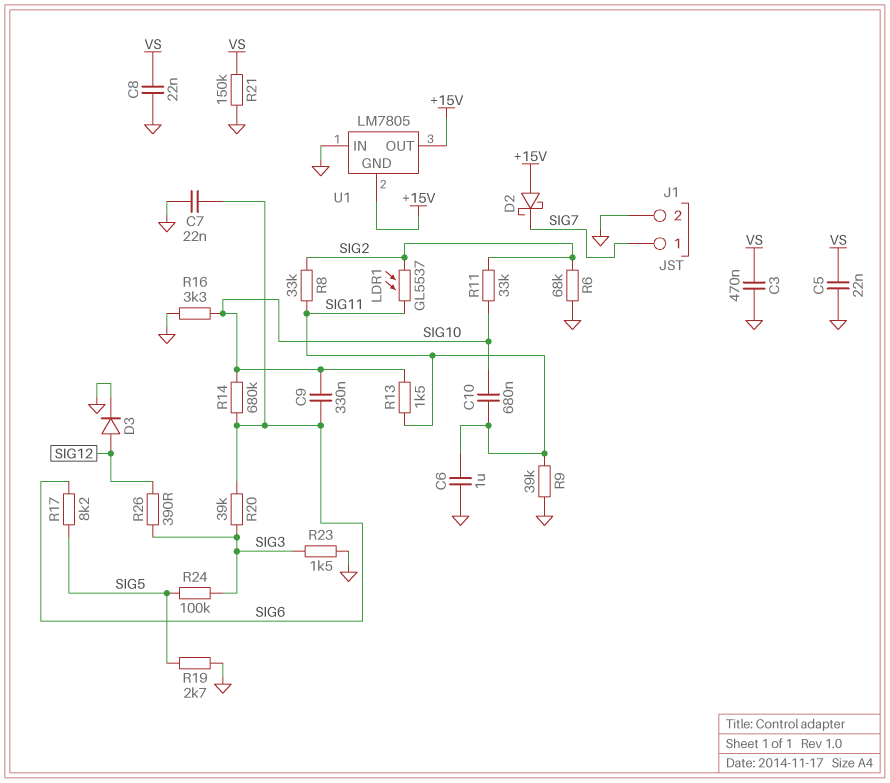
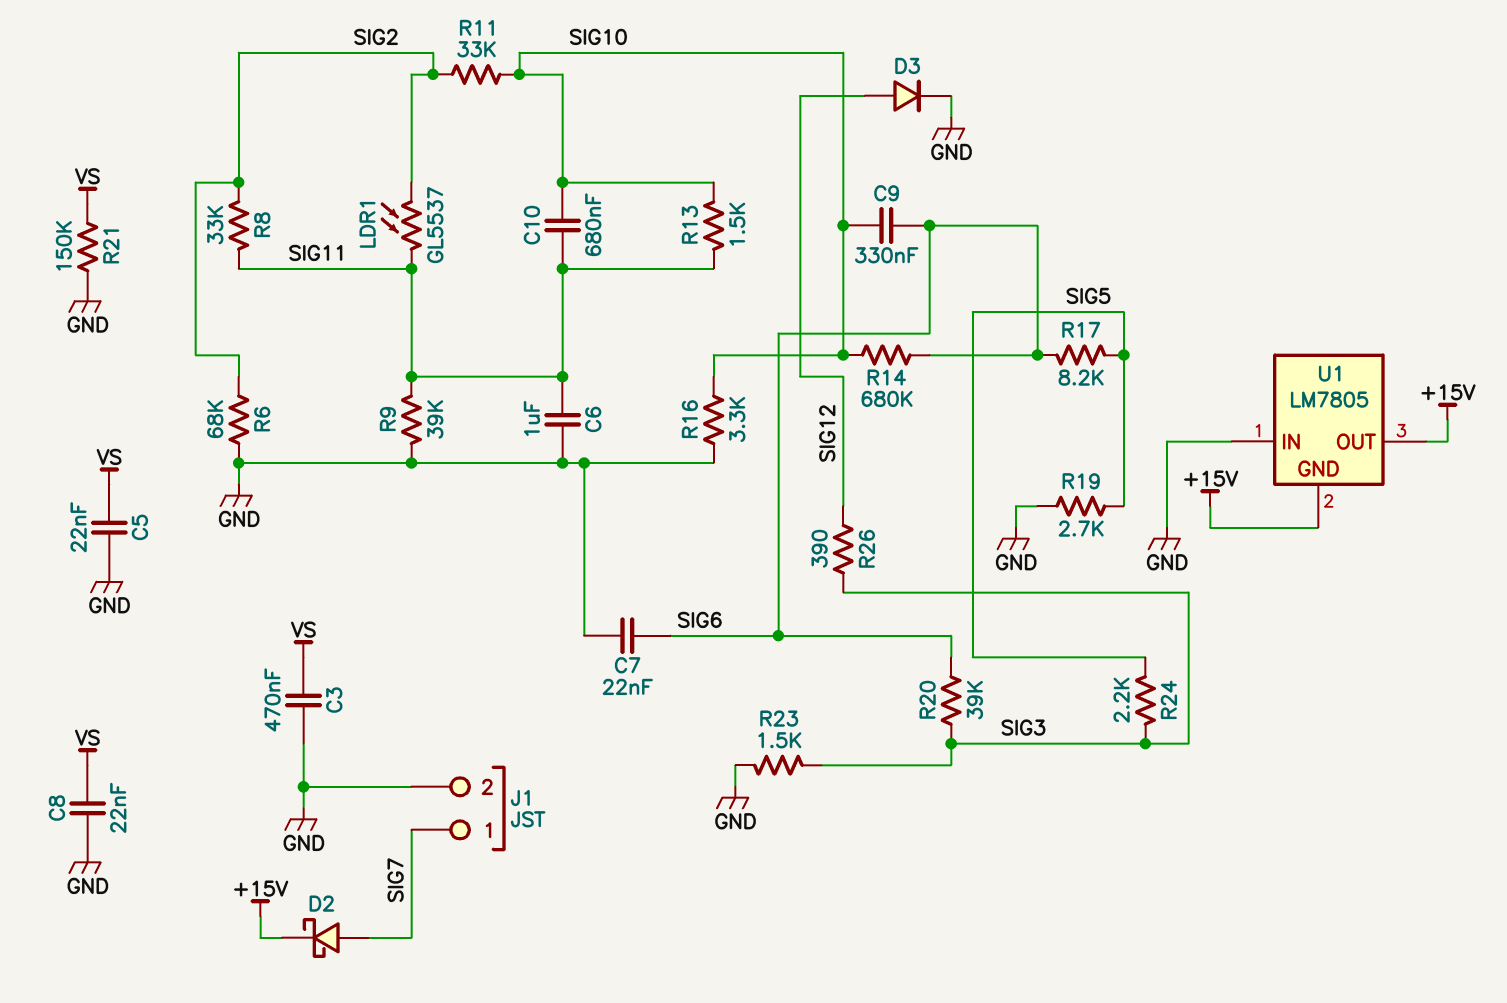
D2: schottky (A +15V, K SIG7) -> schottky (A SIG7, K +15V)
R24: 100k (SIG3, SIG5) -> 2.2k (SIG3, SIG5)

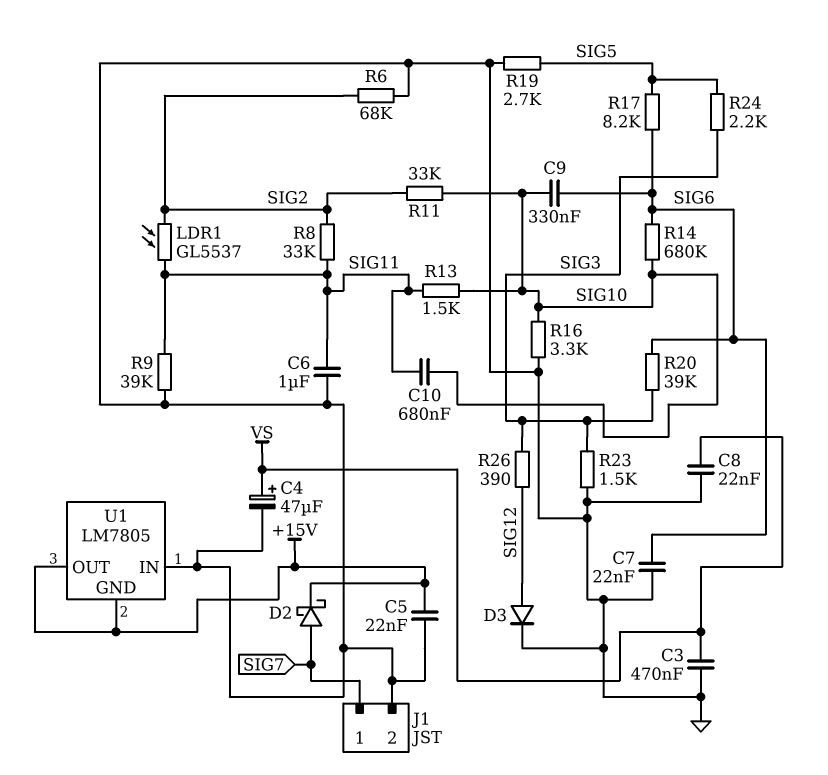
C4: none -> 47uF (plus VS, minus GND)
C5: 22nF (GND, VS) -> 22nF (+15V, GND)
R21: 150k (GND, VS) -> none

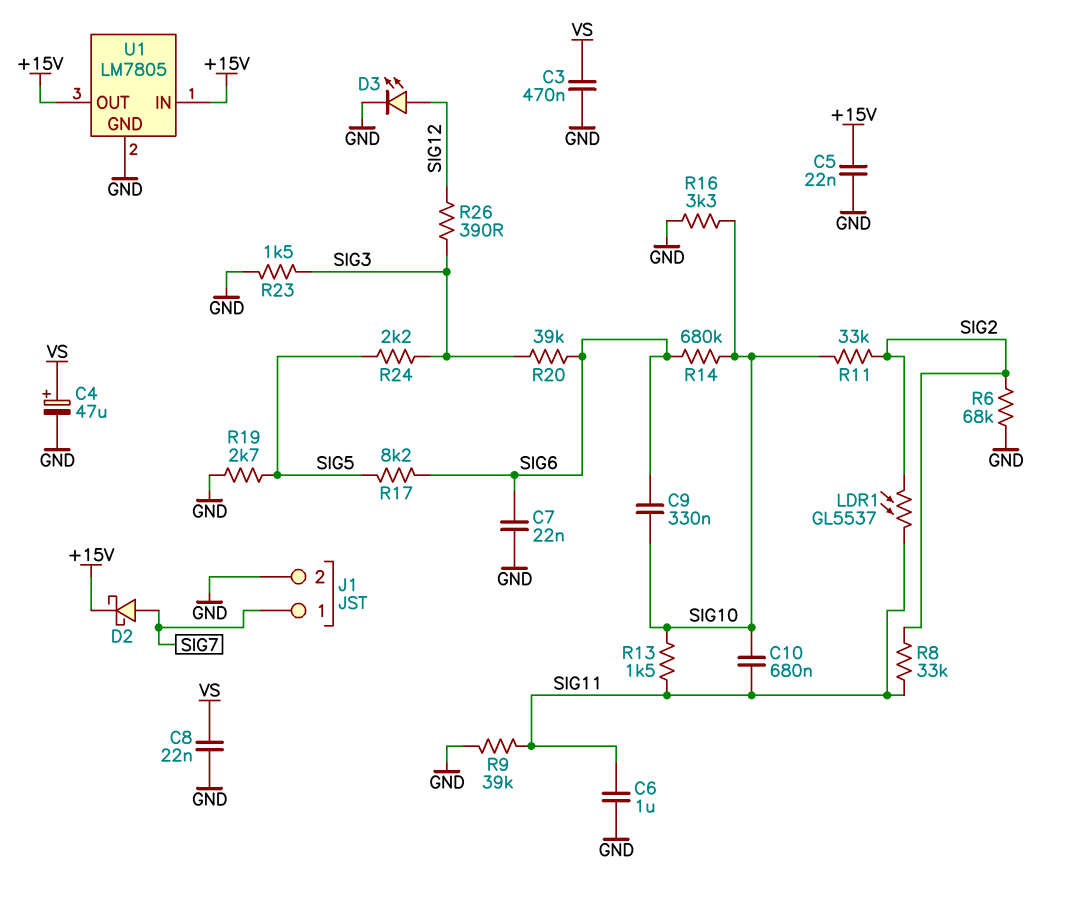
D3: diode (A SIG12, K GND) -> LED (A SIG12, K GND)
U1 pin GND: +15V -> GND
U1 pin IN: GND -> +15V

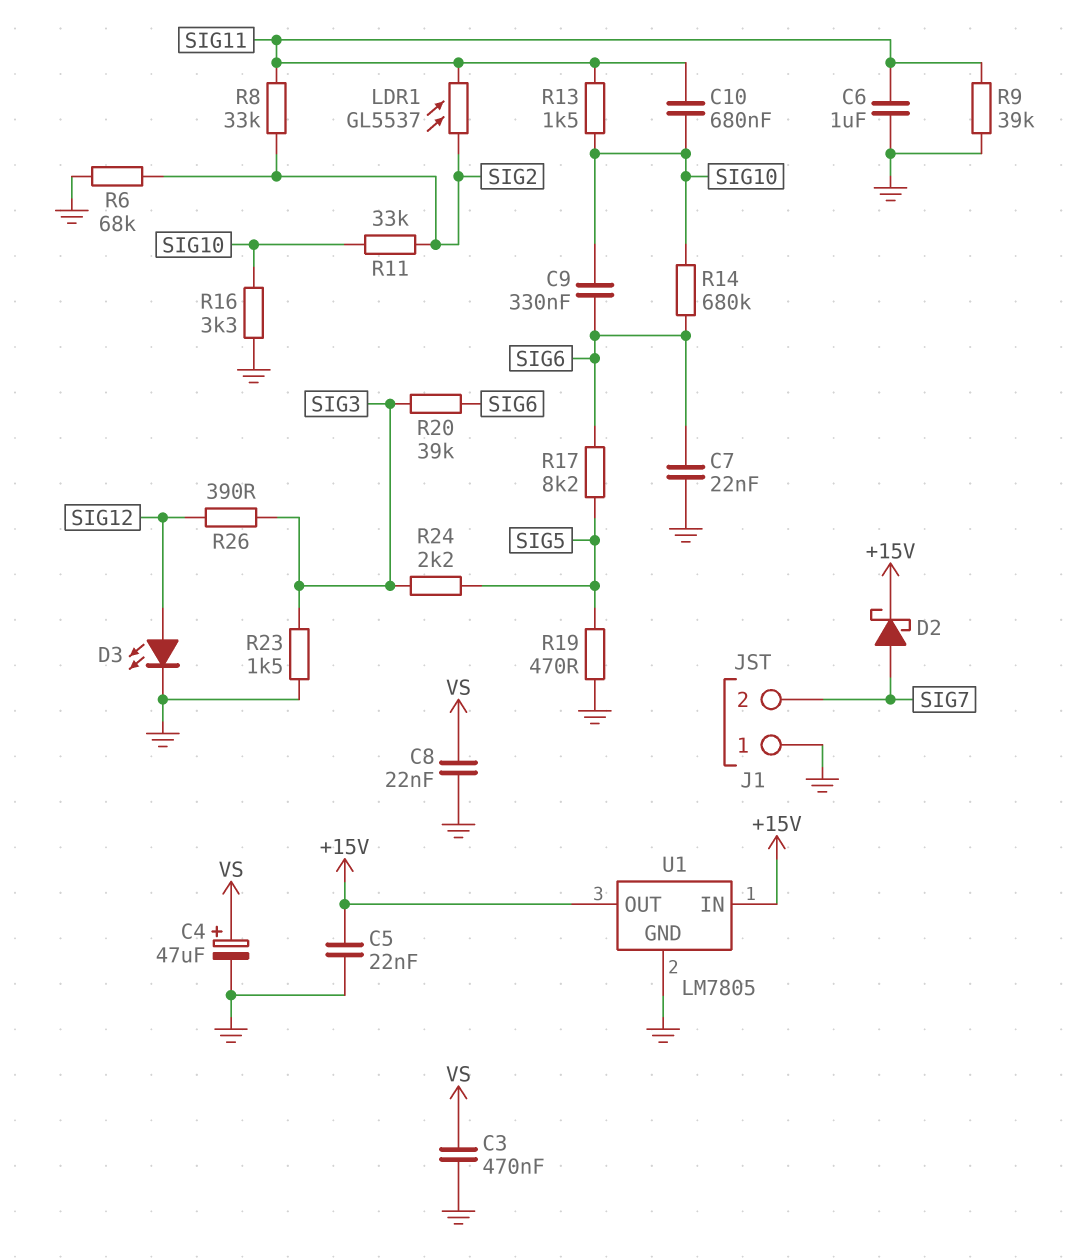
J1 pin 1: SIG7 -> GND
J1 pin 2: GND -> SIG7
R19: 2.7k (GND, SIG5) -> 470 (GND, SIG5)

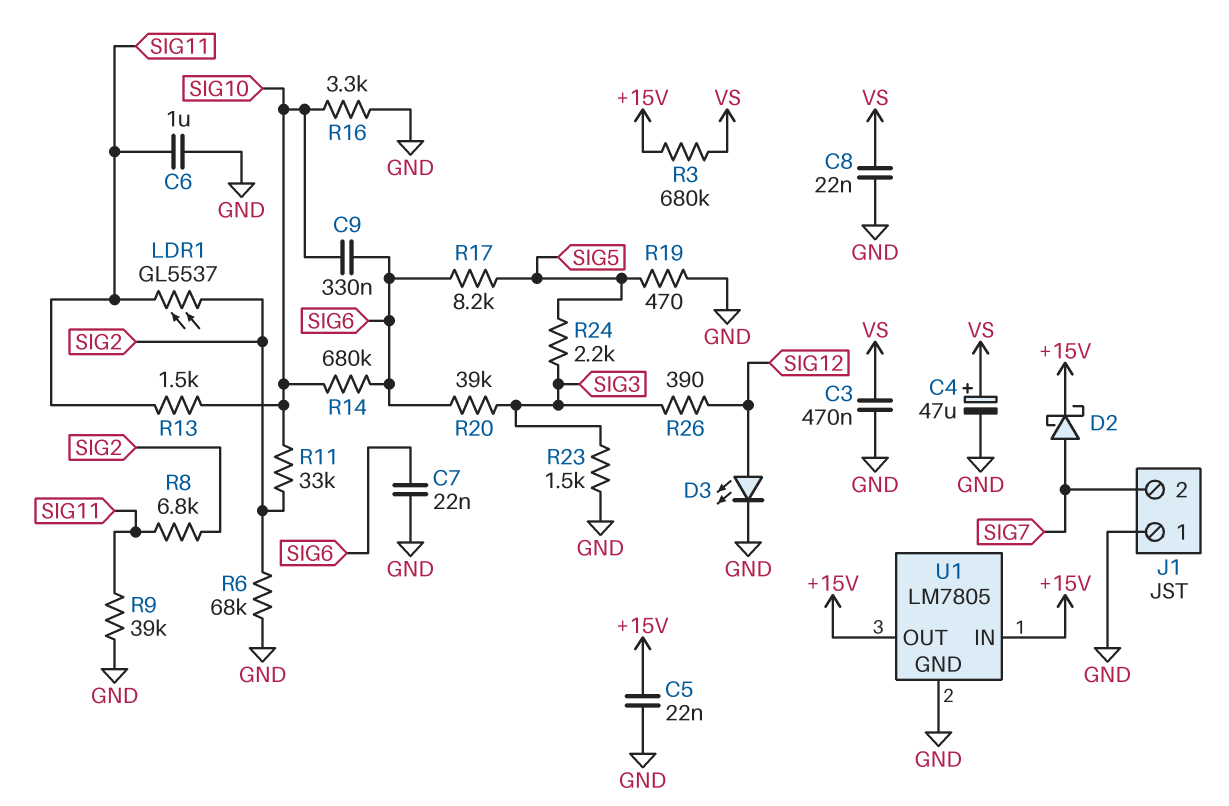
C10: 680nF (SIG10, SIG11) -> none
R3: none -> 680k (+15V, VS)
R8: 33k (SIG2, SIG11) -> 6.8k (SIG2, SIG11)

